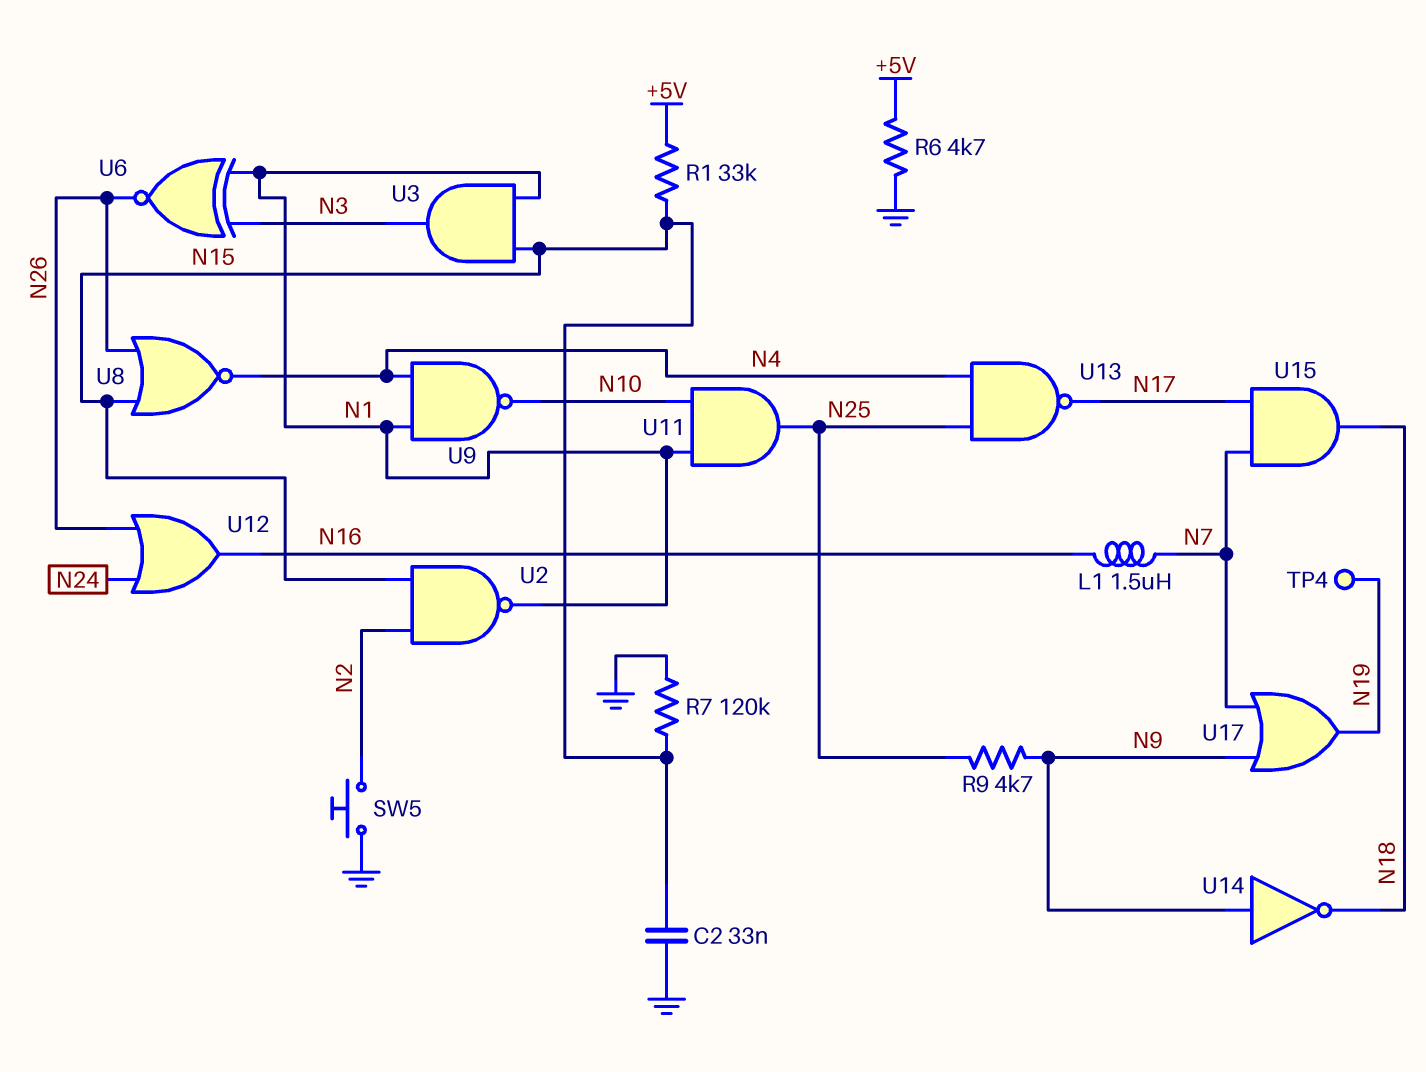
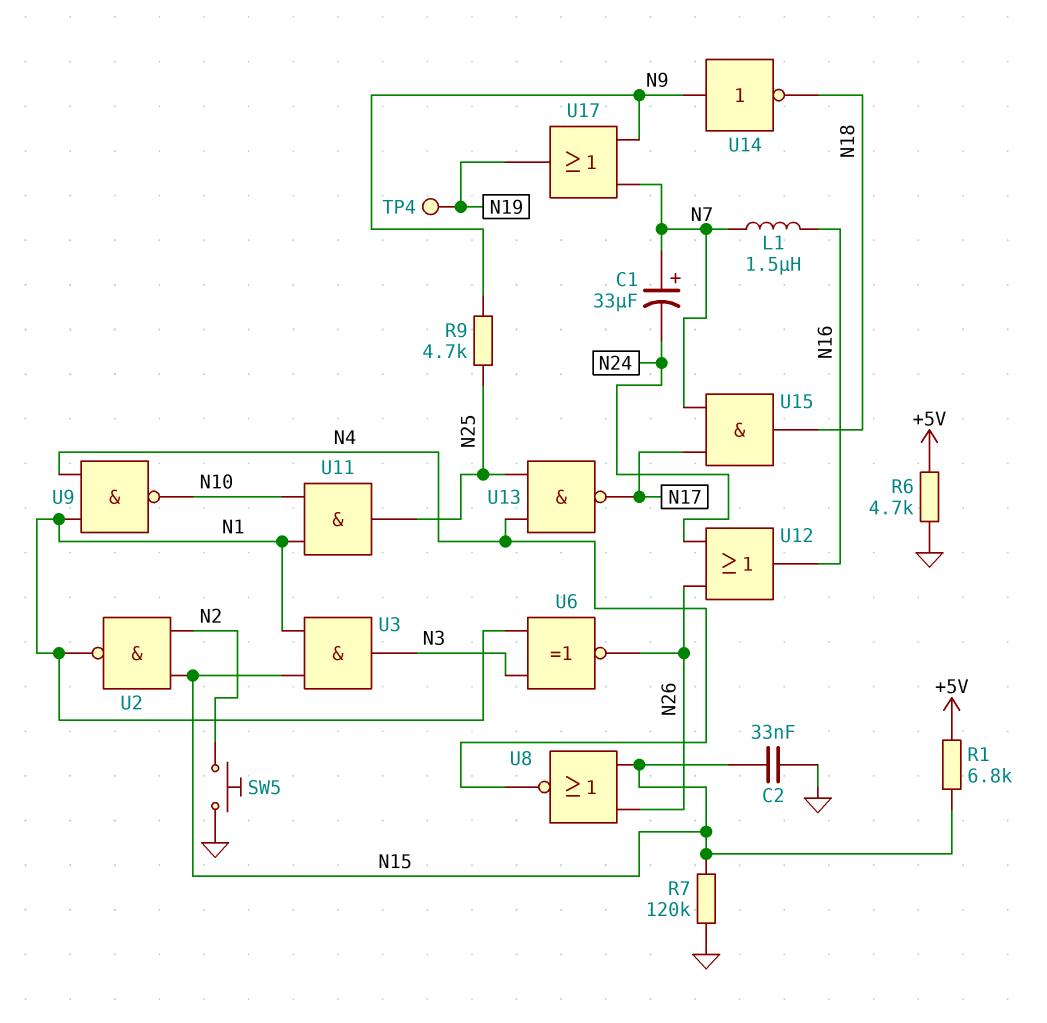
C1: none -> 33uF (plus N7, minus N24)
R1: 33k (+5V, N15) -> 6.8k (+5V, N15)

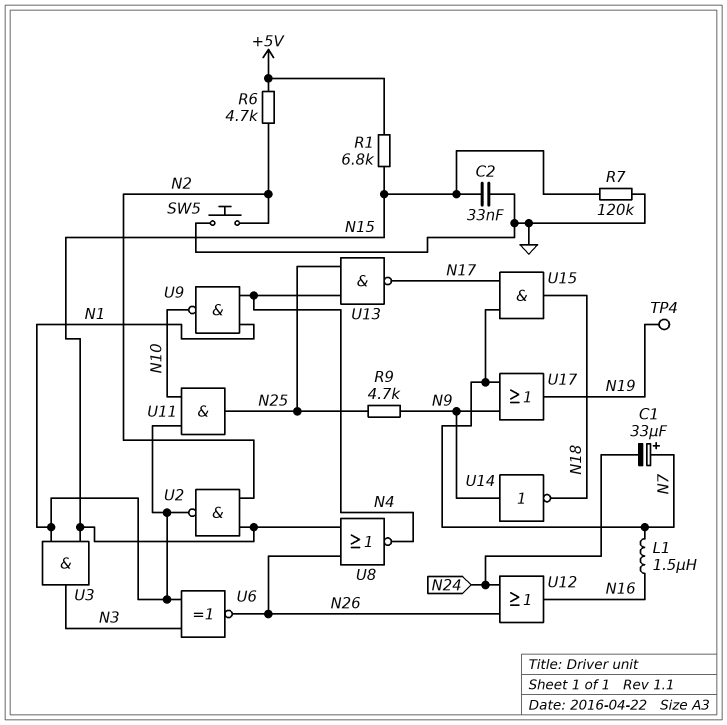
R6: 4.7k (+5V, GND) -> 4.7k (+5V, N2)

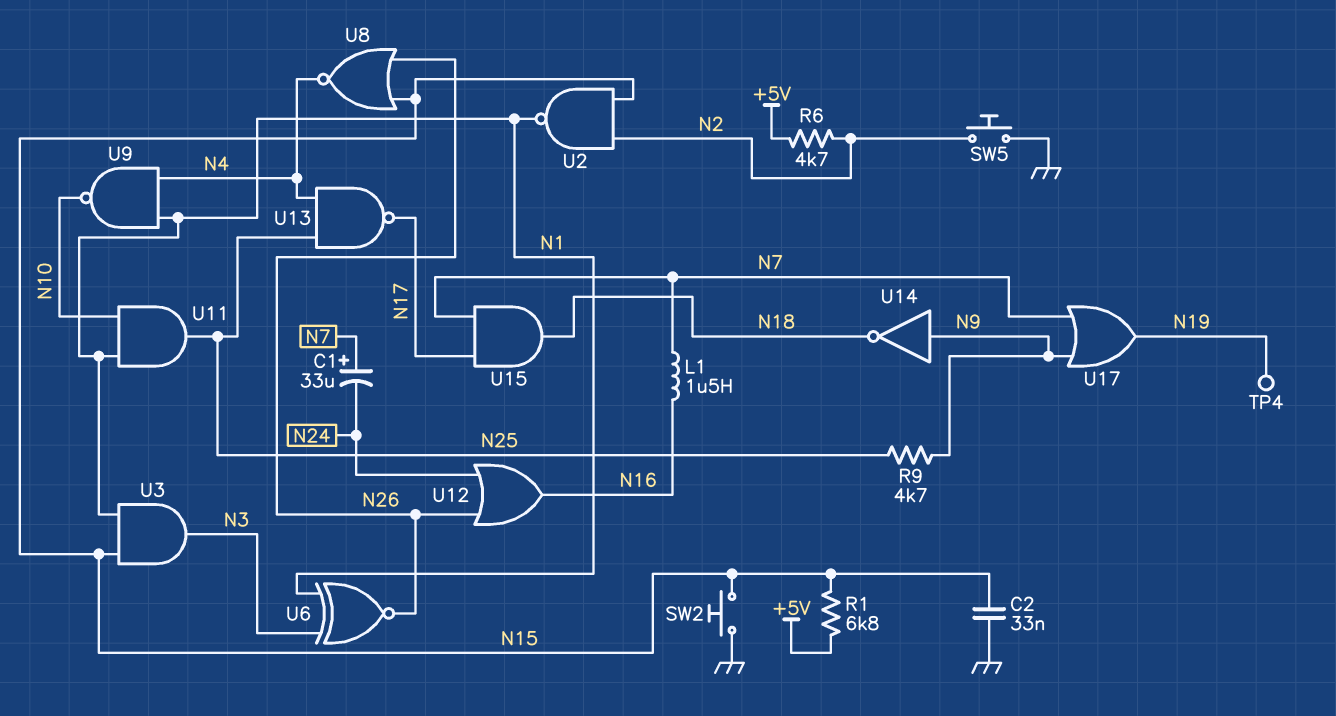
R7: 120k (GND, N15) -> none
SW2: none -> button (GND, N15)

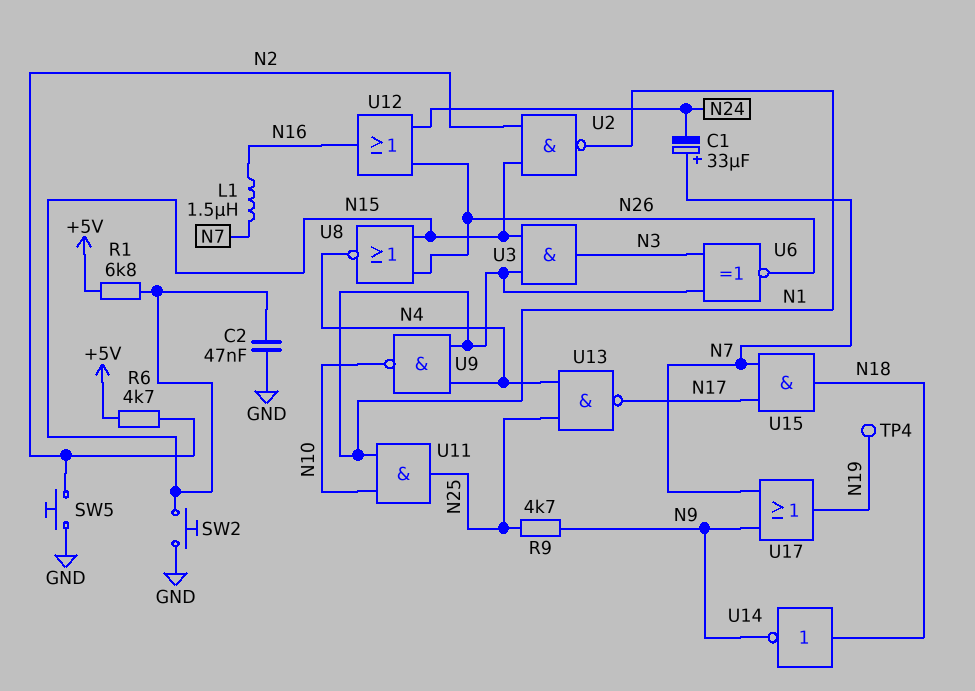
C2: 33nF (GND, N15) -> 47nF (GND, N15)
U14: NOT (in N9, out N18) -> NOT (in N18, out N9)

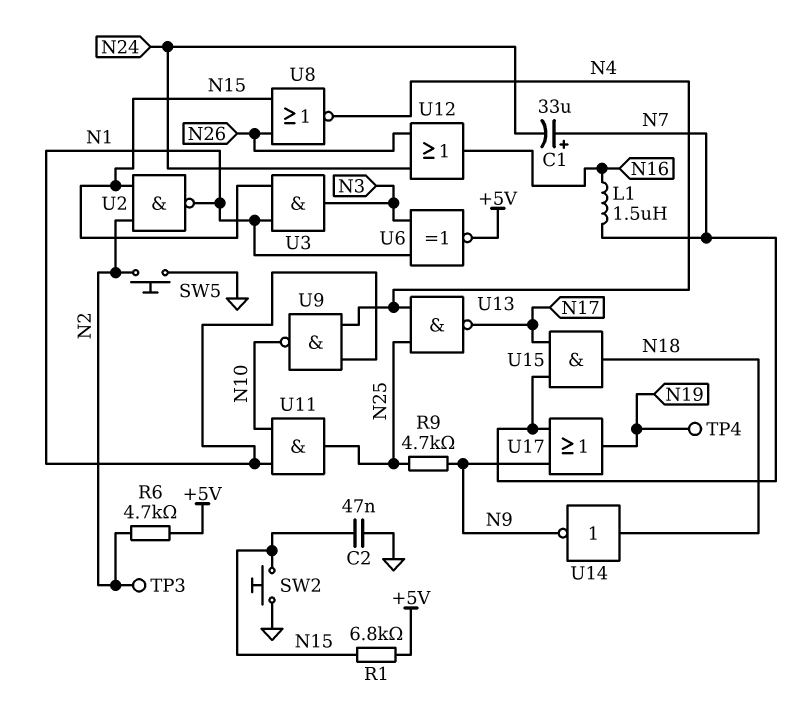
TP3: none -> test point (N2)
U6: XNOR (in N1, in N3, out N26) -> XNOR (in N1, in N3, out +5V)

